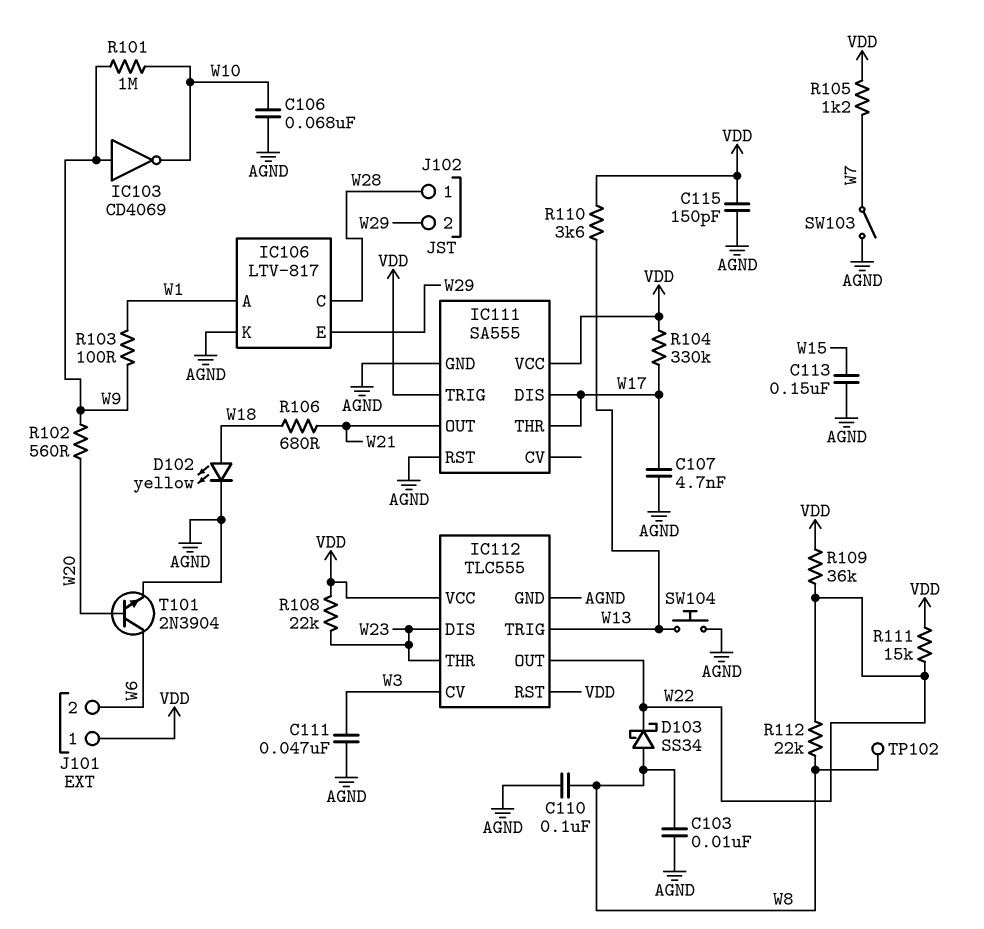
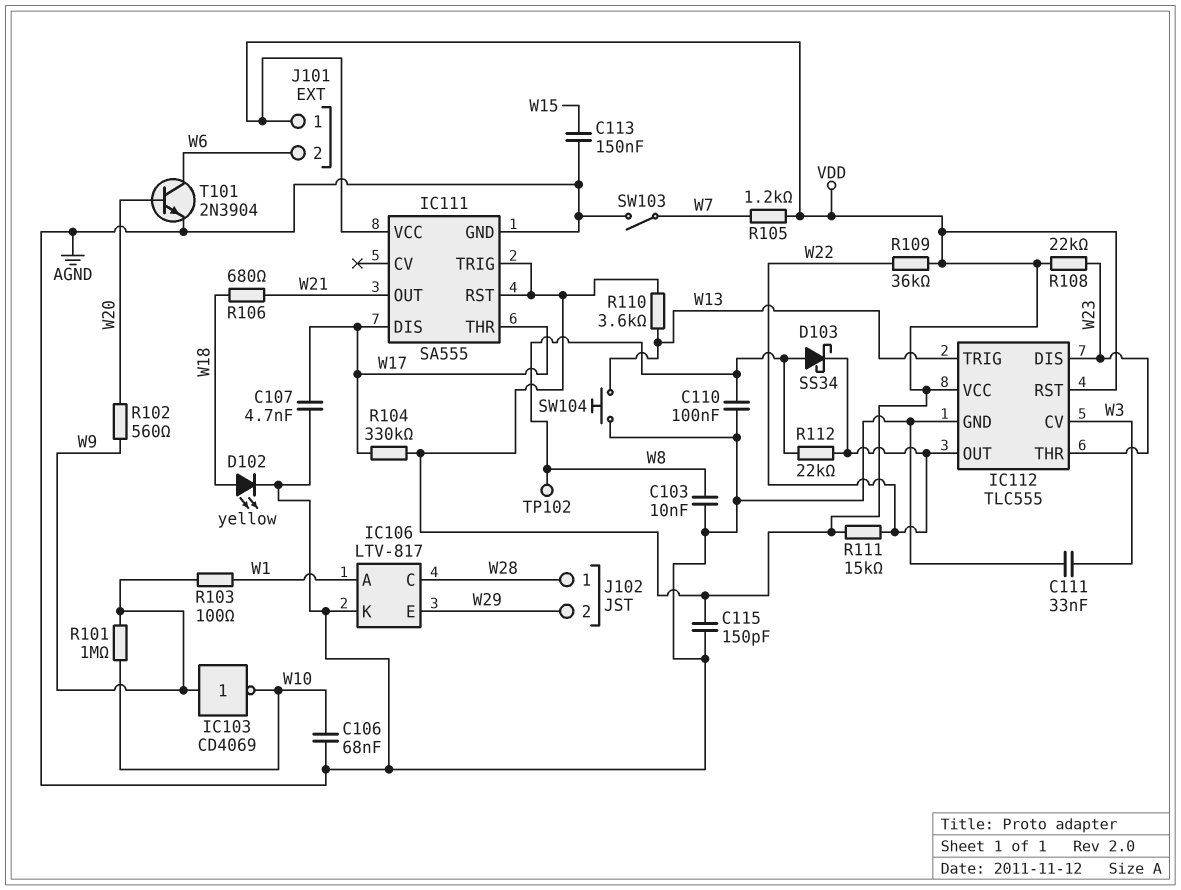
C111: 47nF (AGND, W3) -> 33nF (AGND, W3)
IC111 pin RST: AGND -> VDD

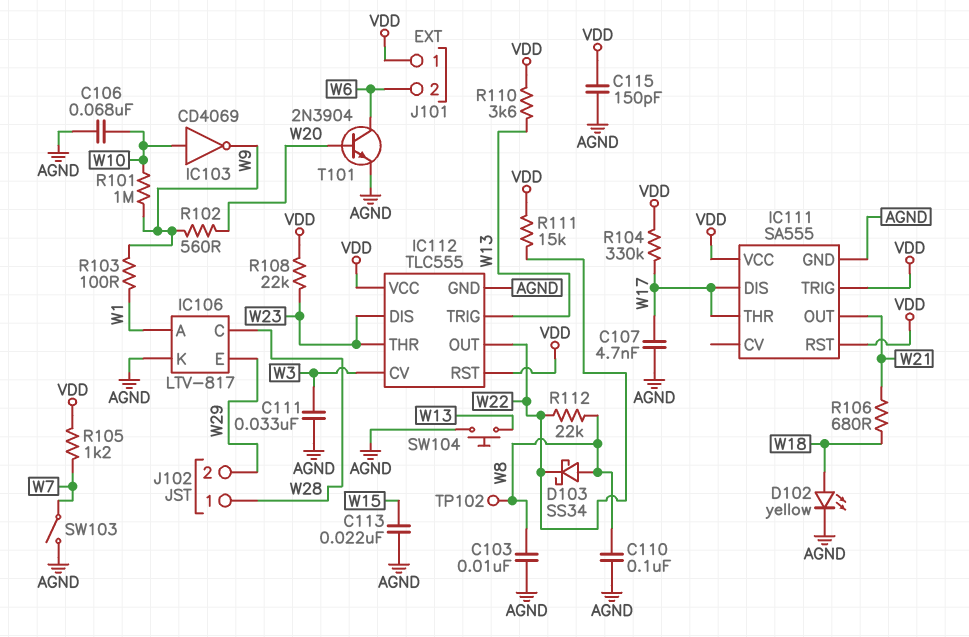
C113: 150nF (AGND, W15) -> 22nF (AGND, W15)
IC103: NOT CD4069 (in W9, out W10) -> NOT CD4069 (in W10, out W9)
R109: 36k (VDD, W22) -> none

